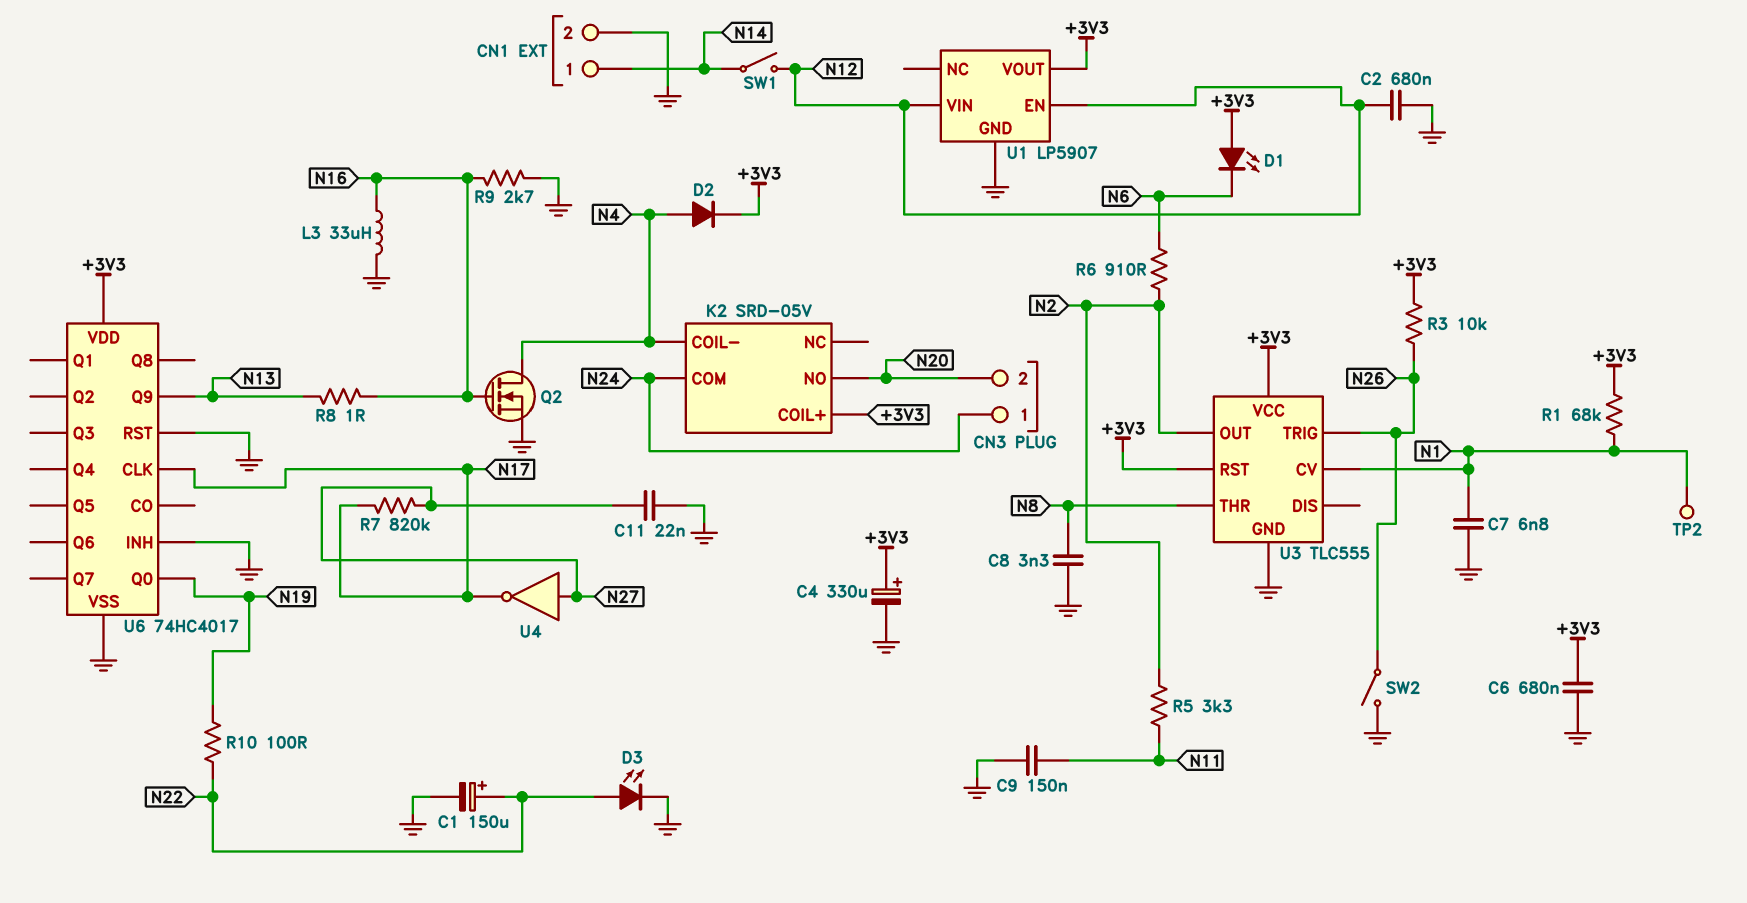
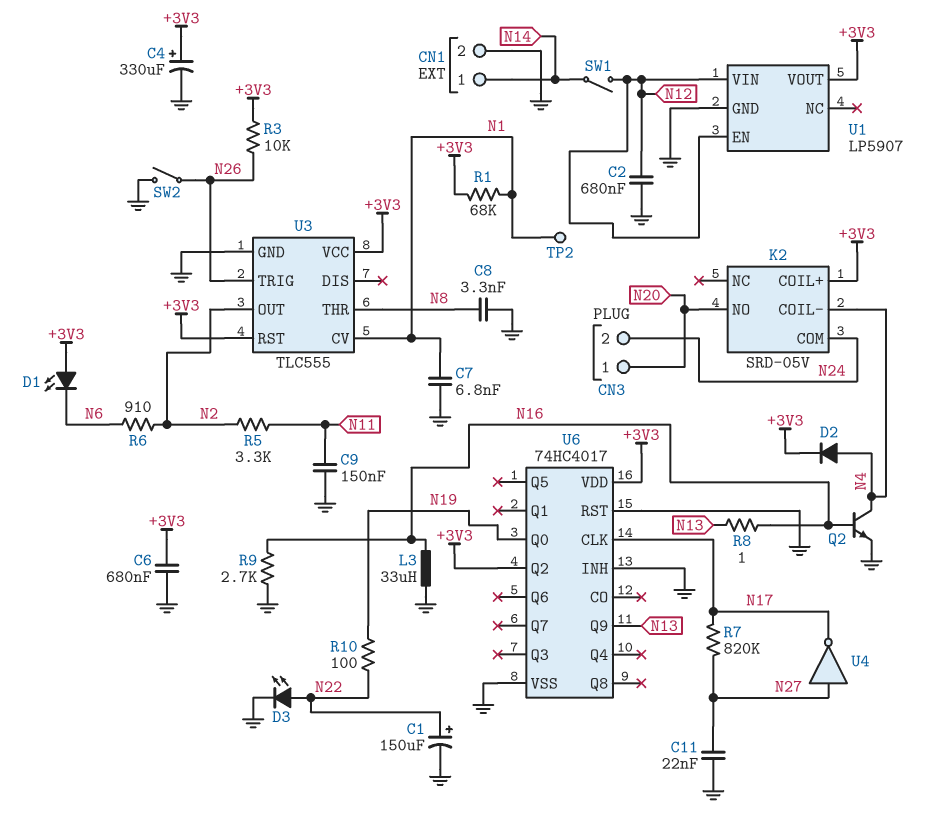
CN3 pin 1: N24 -> N20
CN3 pin 2: N20 -> N24
Q2: NMOS (G N16, D N4, S GND) -> NPN (B N16, C N4, E GND)
U6 pin Q2: none -> +3V3

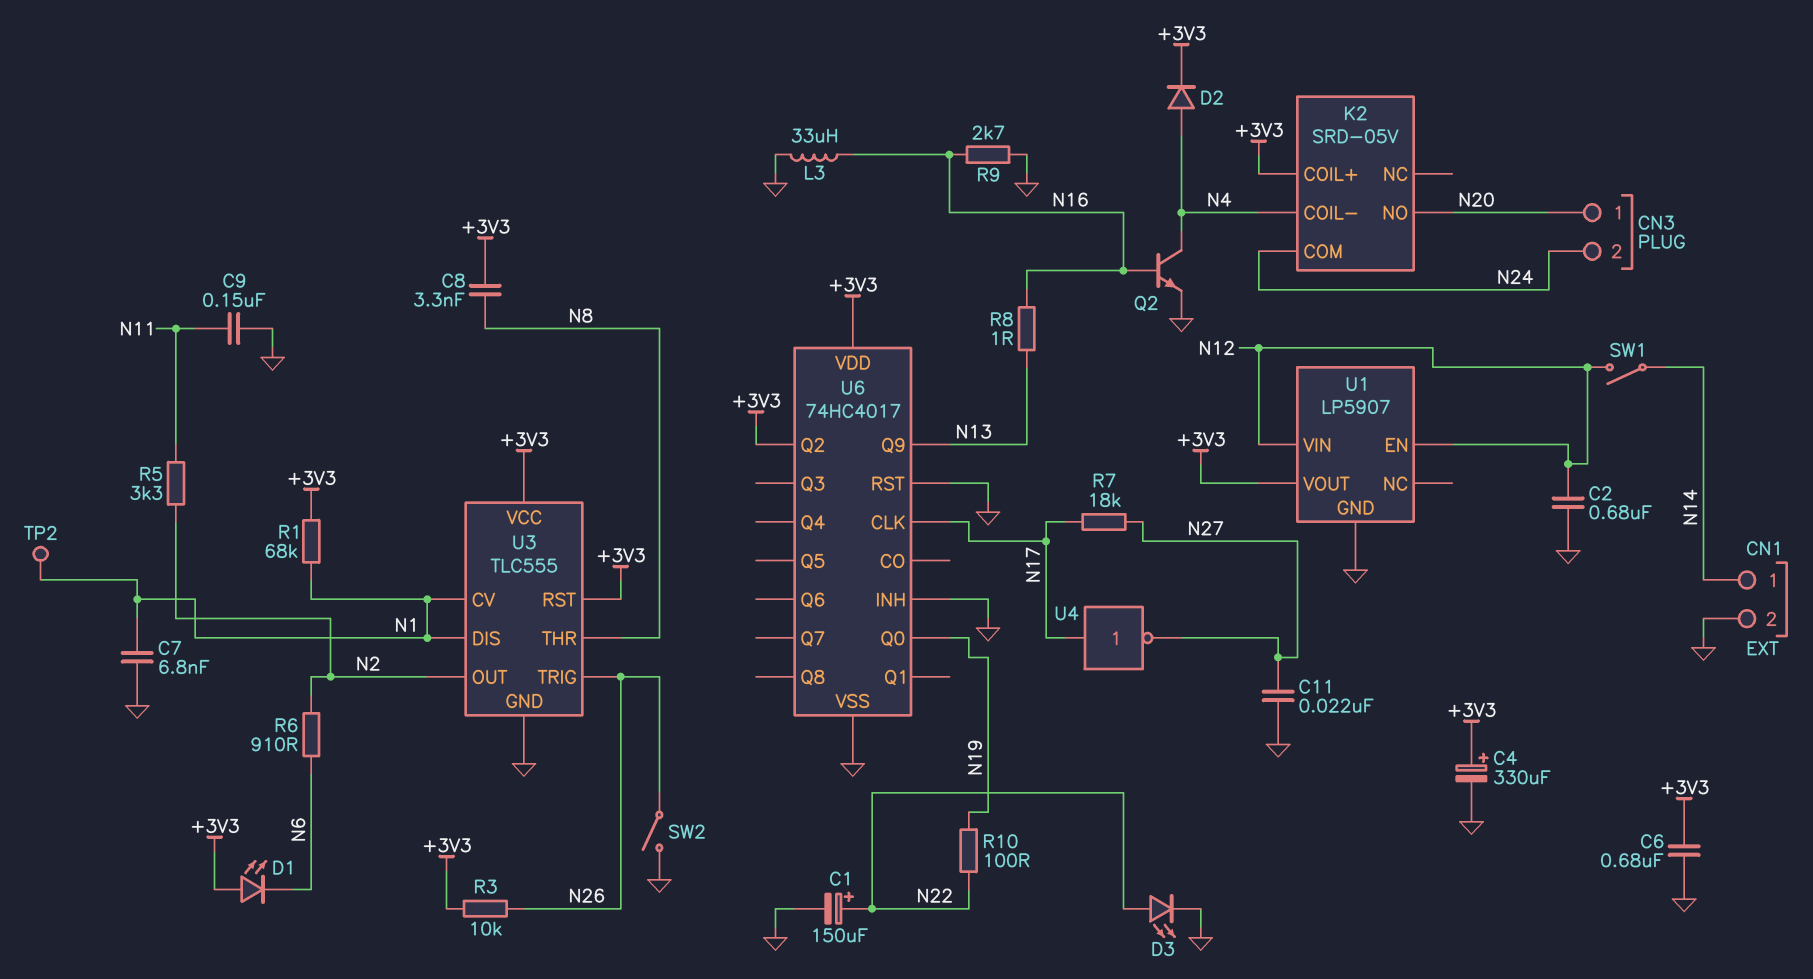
C8: 3.3nF (GND, N8) -> 3.3nF (+3V3, N8)
R7: 820k (N17, N27) -> 18k (N17, N27)
U3 pin DIS: none -> N1
U4: NOT (in N27, out N17) -> NOT (in N17, out N27)

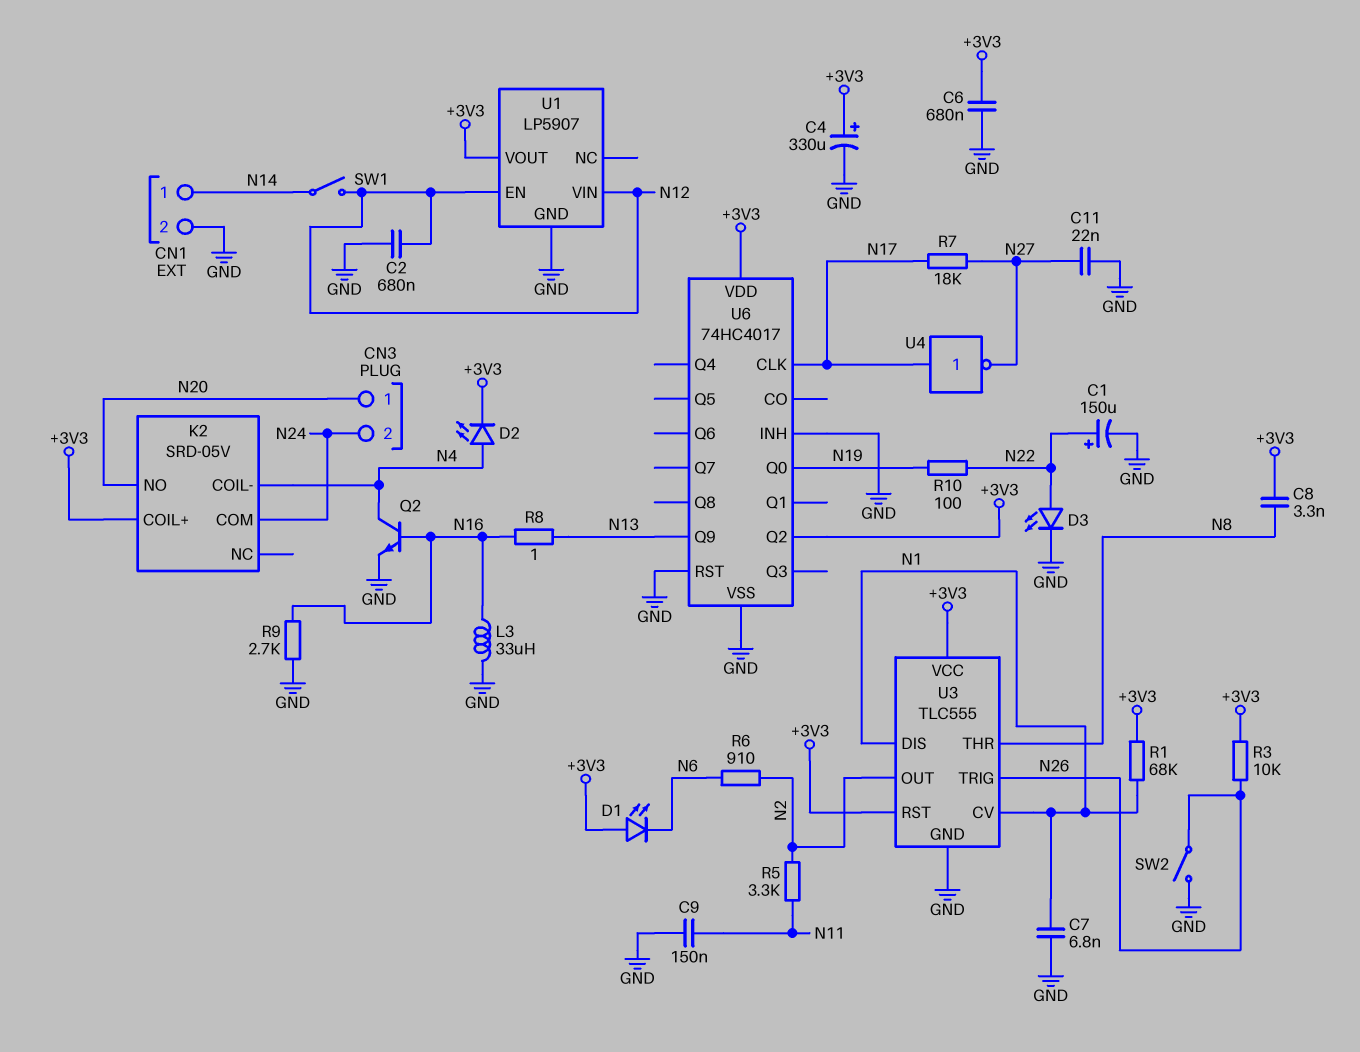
D2: diode (A N4, K +3V3) -> LED (A N4, K +3V3)
TP2: test point (N1) -> none

